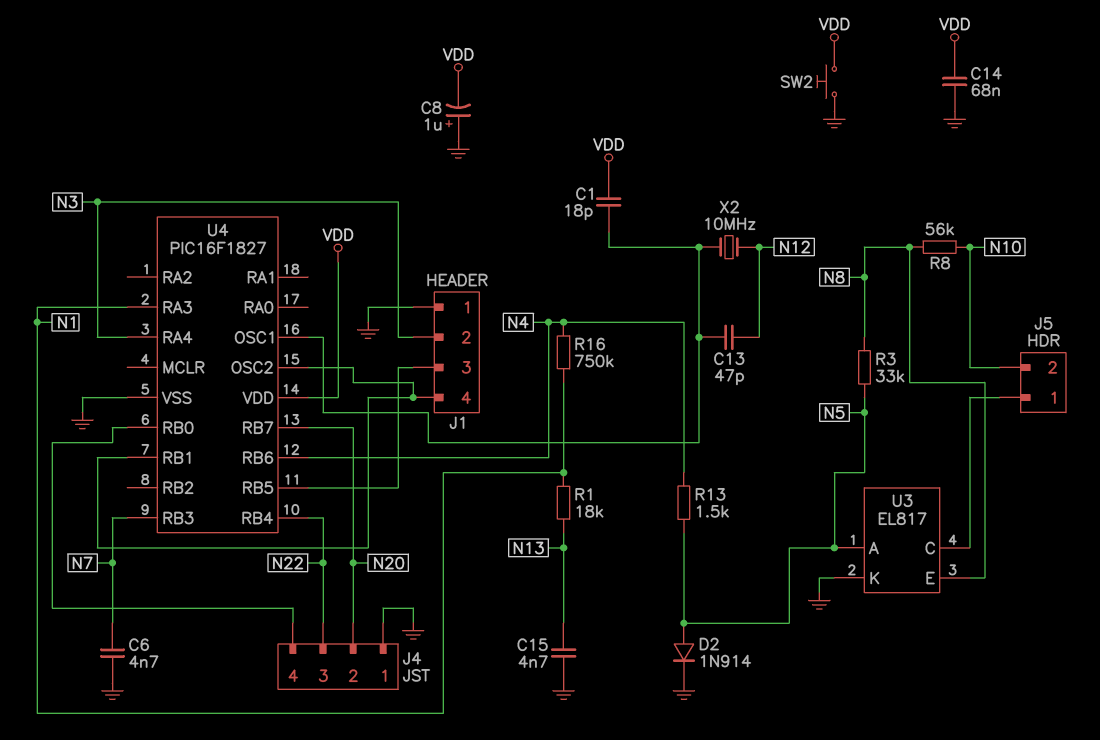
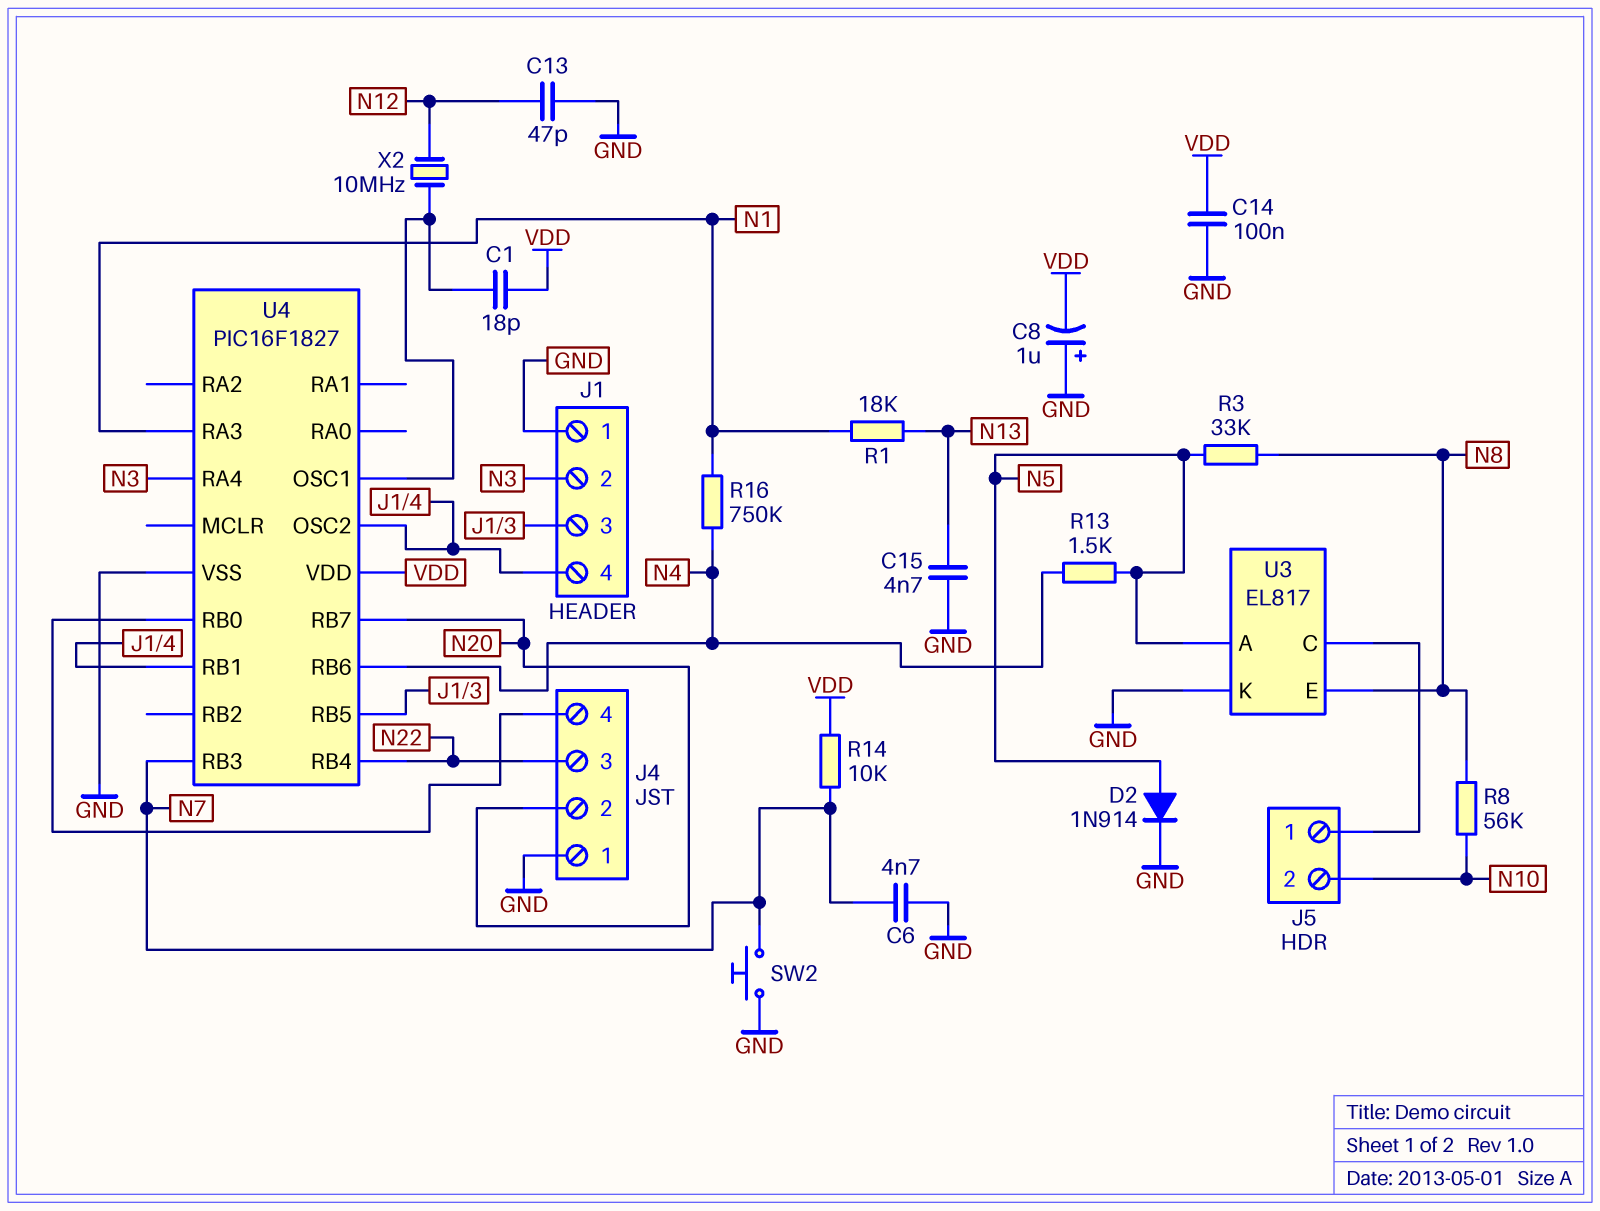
C13: 47pF (N12, U4/OSC1) -> 47pF (GND, N12)
C14: 68nF (GND, VDD) -> 100nF (GND, VDD)
R14: none -> 10k (N7, VDD)
SW2: button (GND, VDD) -> button (GND, N7)

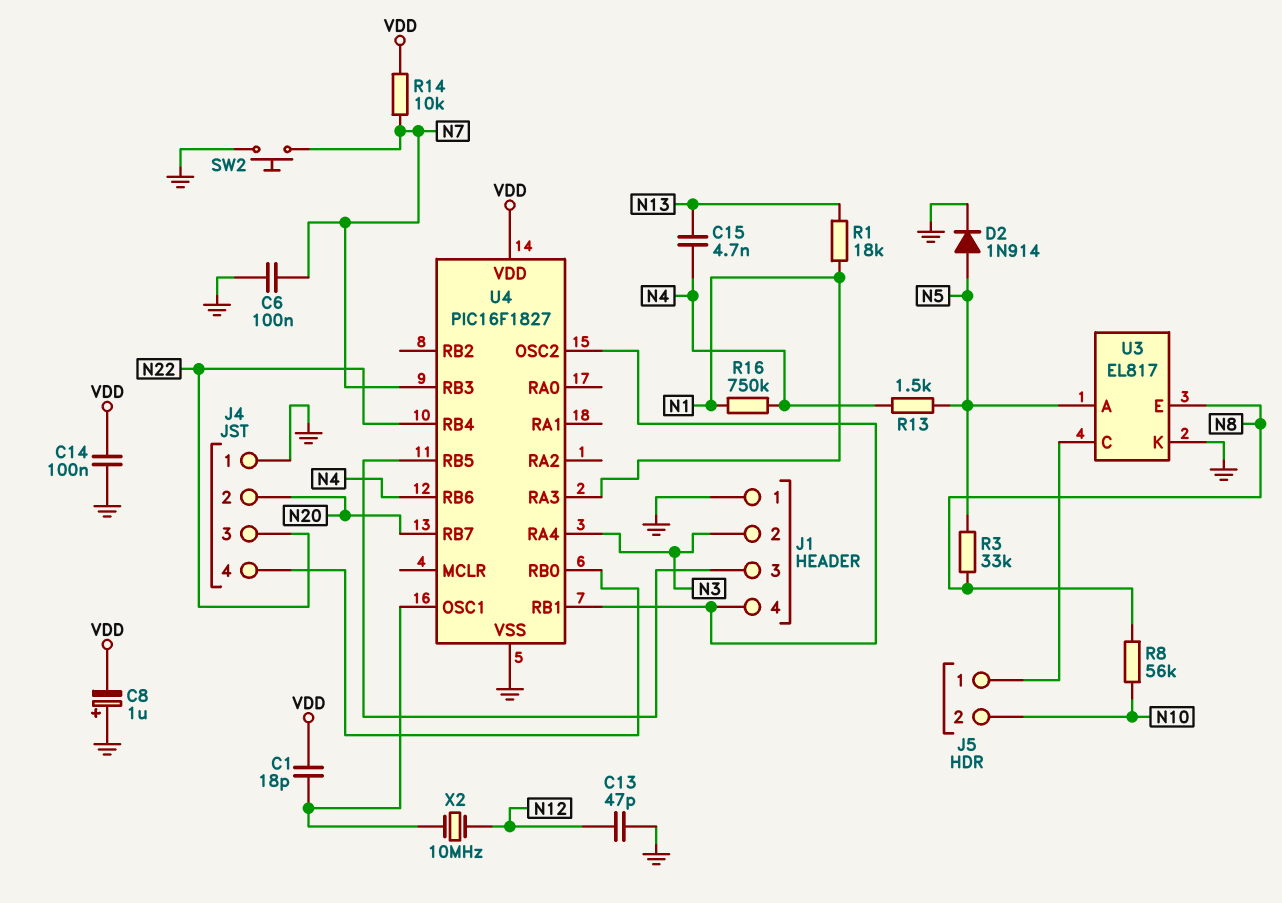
C6: 4.7nF (GND, N7) -> 100nF (GND, N7)
C15: 4.7nF (GND, N13) -> 4.7nF (N4, N13)

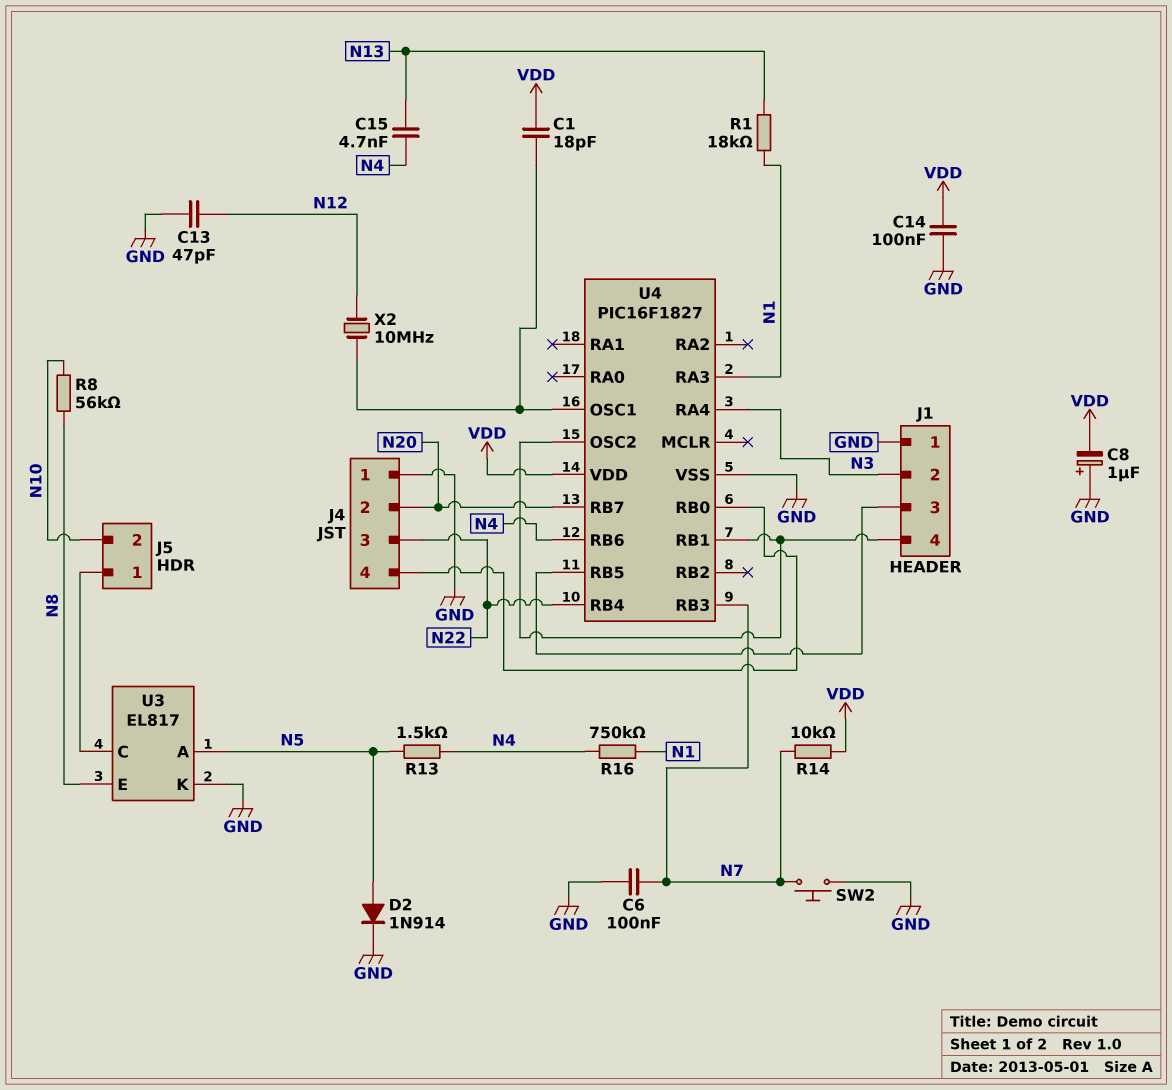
R3: 33k (N5, N8) -> none

